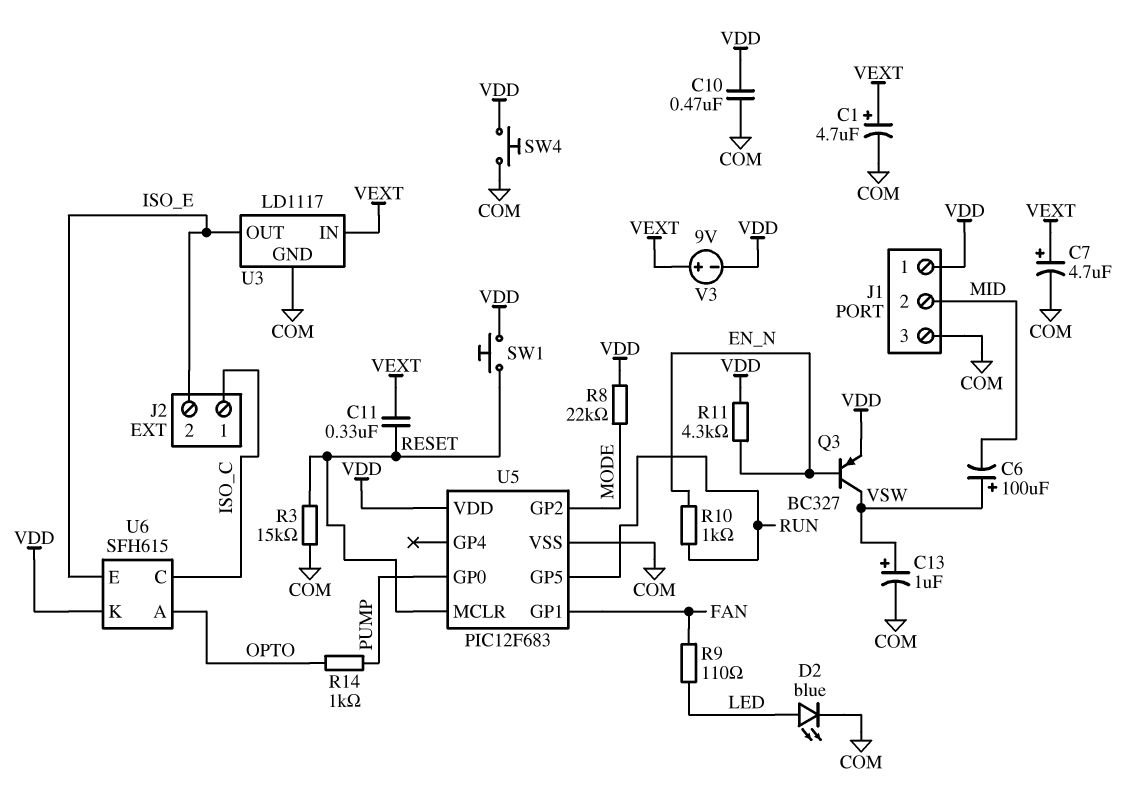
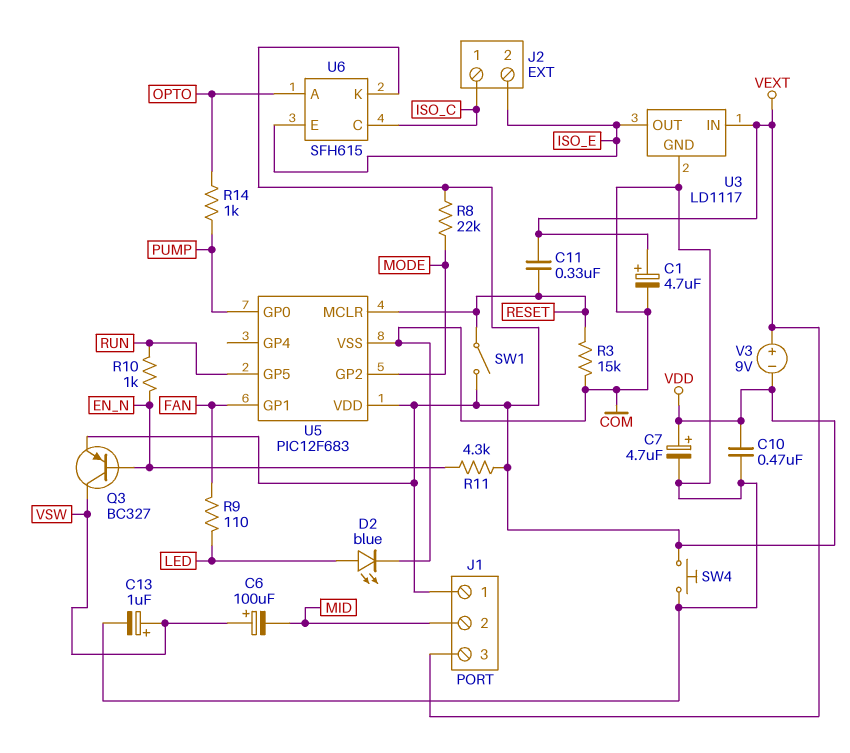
C7: 4.7uF (plus VEXT, minus COM) -> 4.7uF (plus VDD, minus COM)
J1 pin 3: COM -> VEXT
SW1: button (RESET, VDD) -> switch (RESET, VDD)

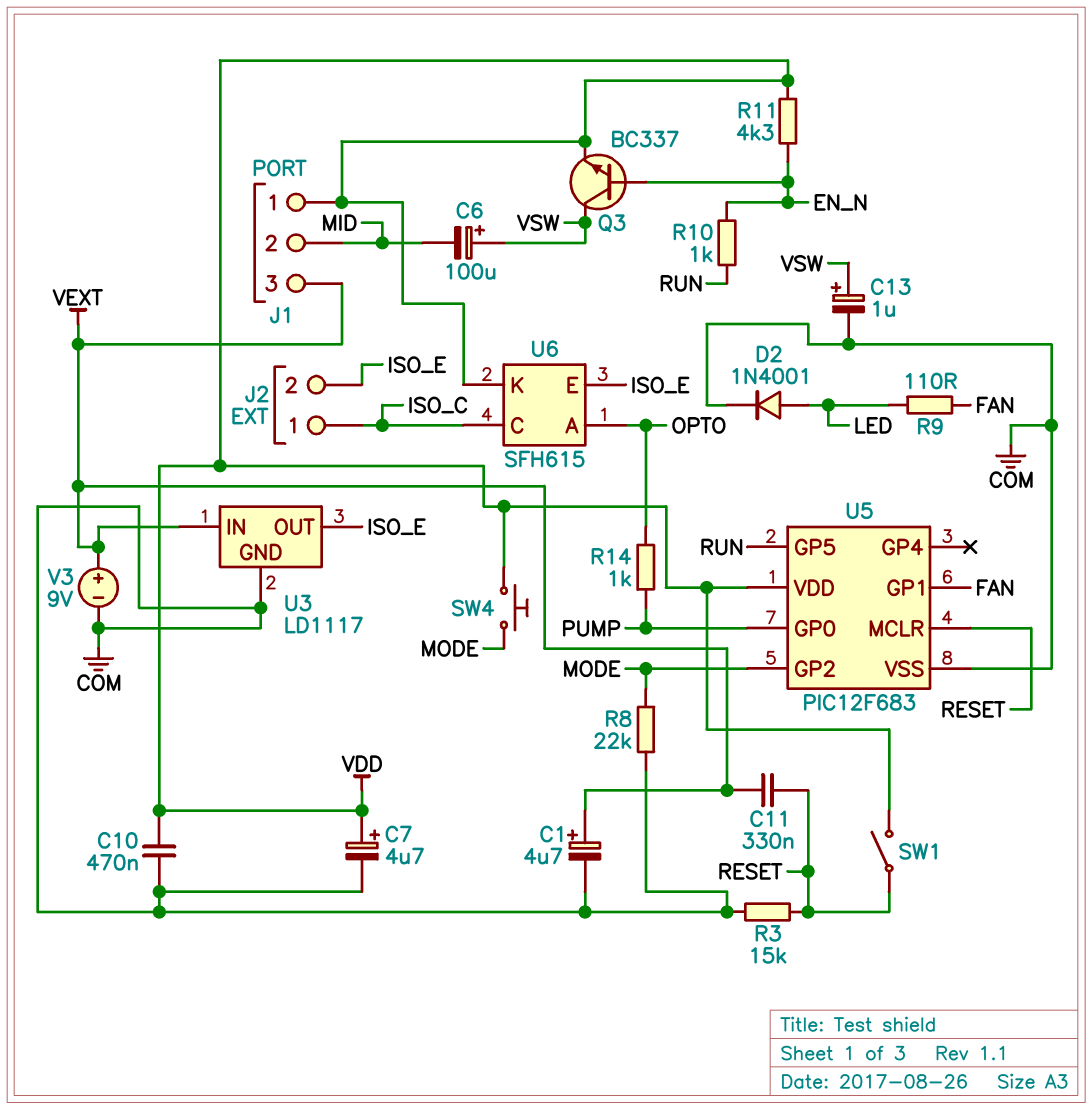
D2: LED blue (A LED, K COM) -> diode 1N4001 (A LED, K COM)
Q3: PNP BC327 (B EN_N, C VSW, E VDD) -> NPN BC337 (B EN_N, C VSW, E VDD)
R8: 22k (MODE, VDD) -> 22k (COM, MODE)
SW4: button (COM, VDD) -> button (MODE, VDD)
V3: 9V (plus VEXT, minus VDD) -> 9V (plus VEXT, minus COM)

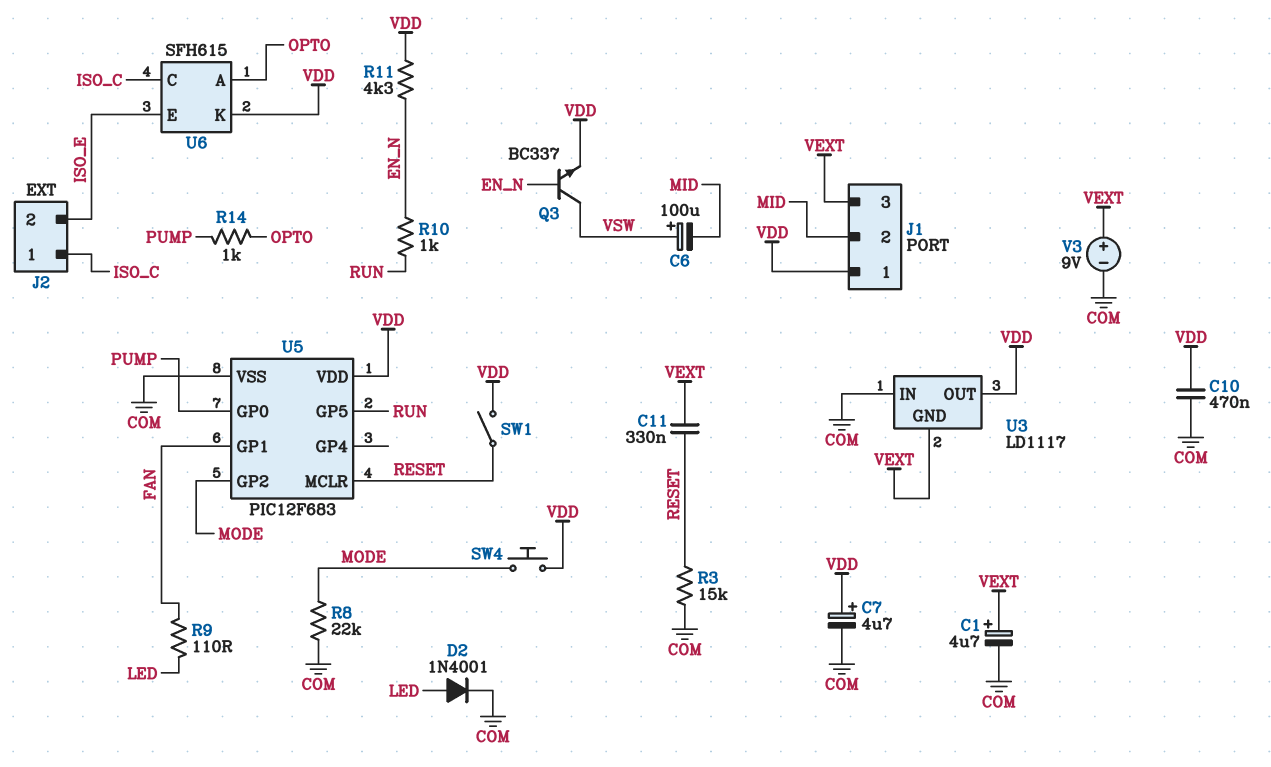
C13: 1uF (plus VSW, minus COM) -> none
U3 pin GND: COM -> VEXT
U3 pin IN: VEXT -> COM
U3 pin OUT: ISO_E -> VDD

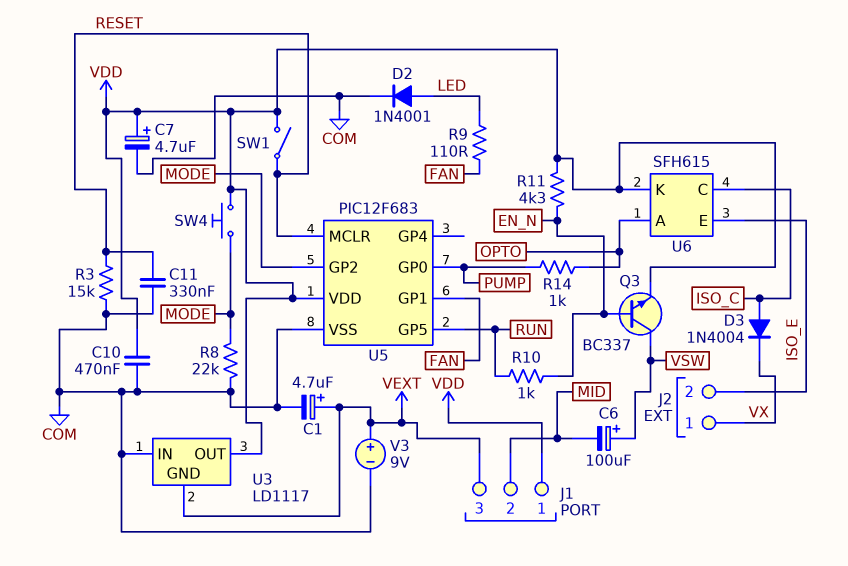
C11: 330nF (RESET, VEXT) -> 330nF (COM, RESET)
D3: none -> diode 1N4004 (A ISO_C, K VX)
J2 pin 1: ISO_C -> VX

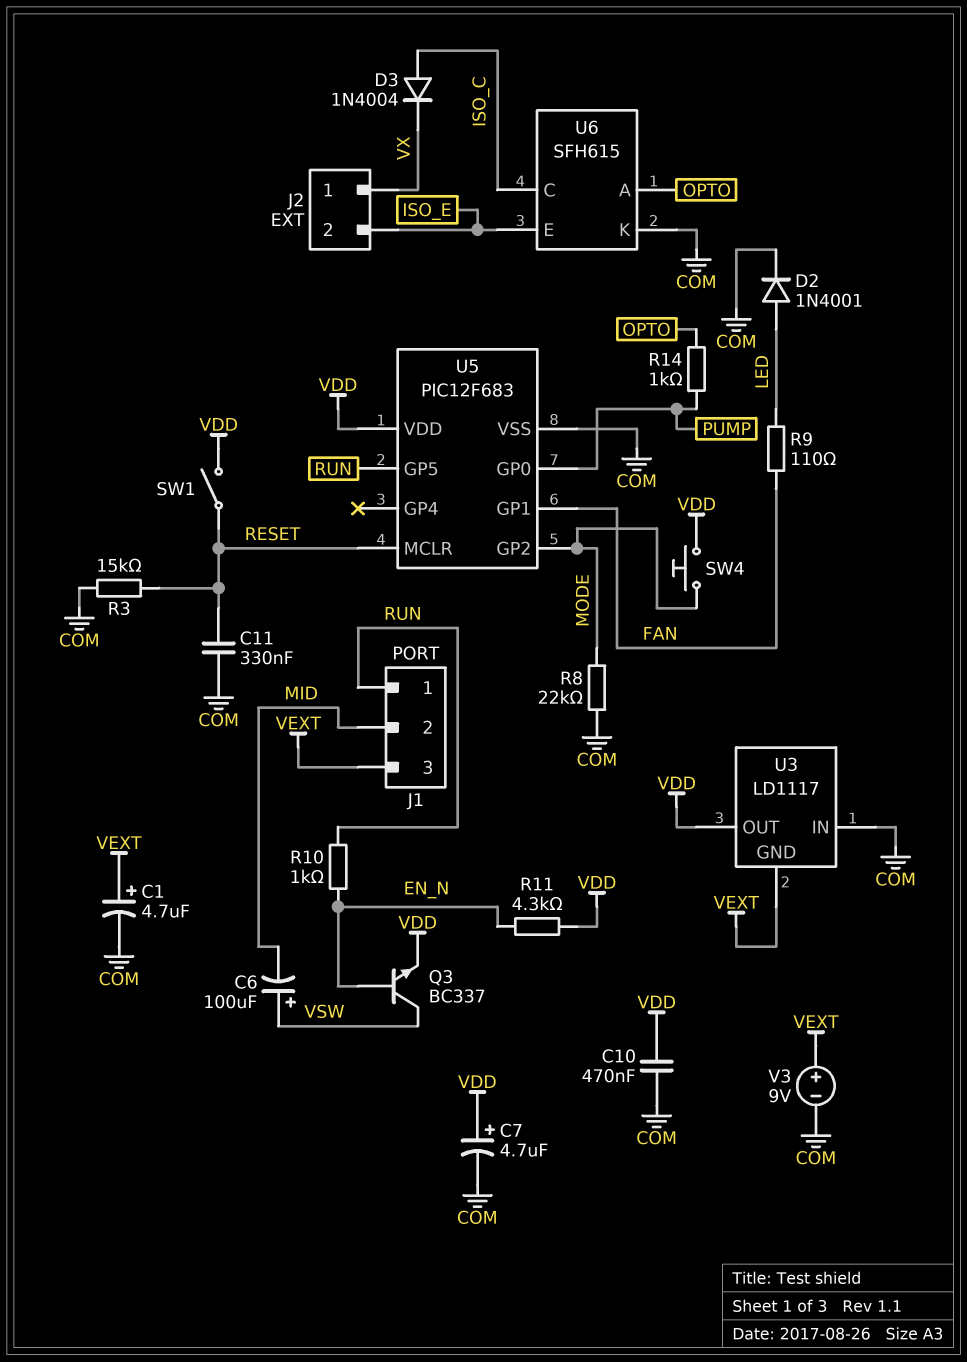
J1 pin 1: VDD -> RUN
U6 pin K: VDD -> COM

